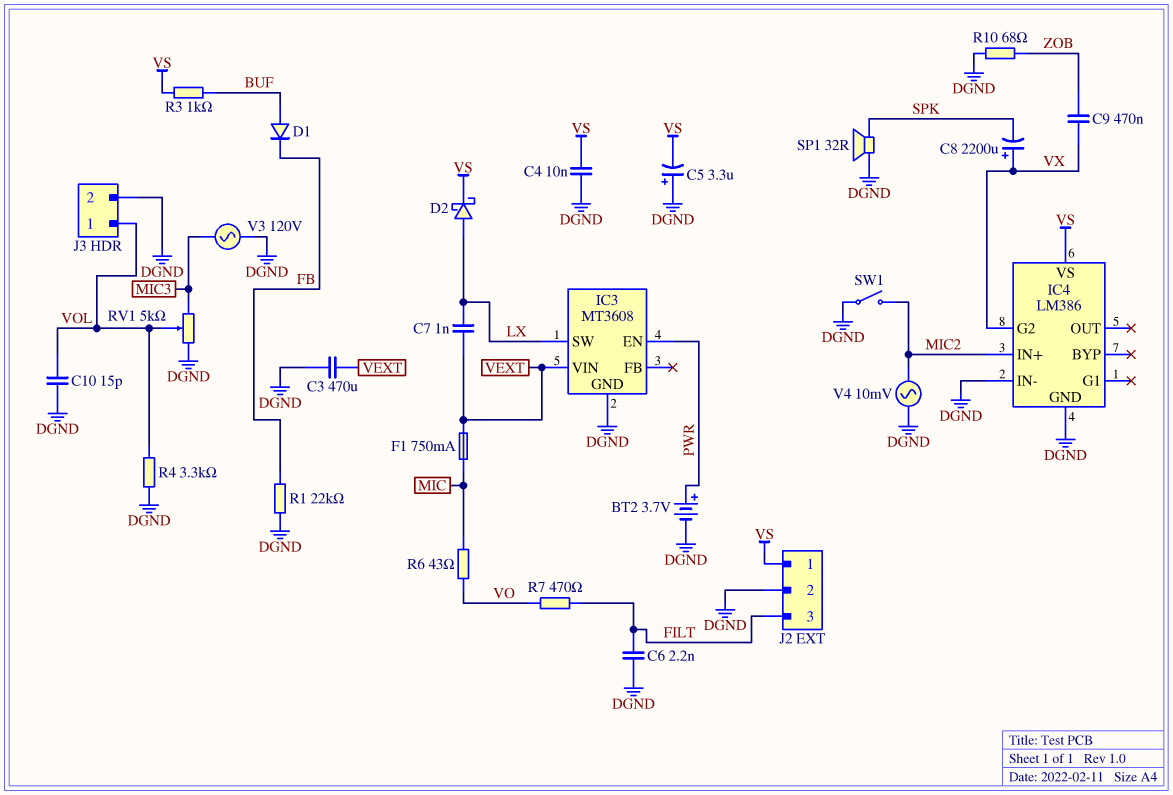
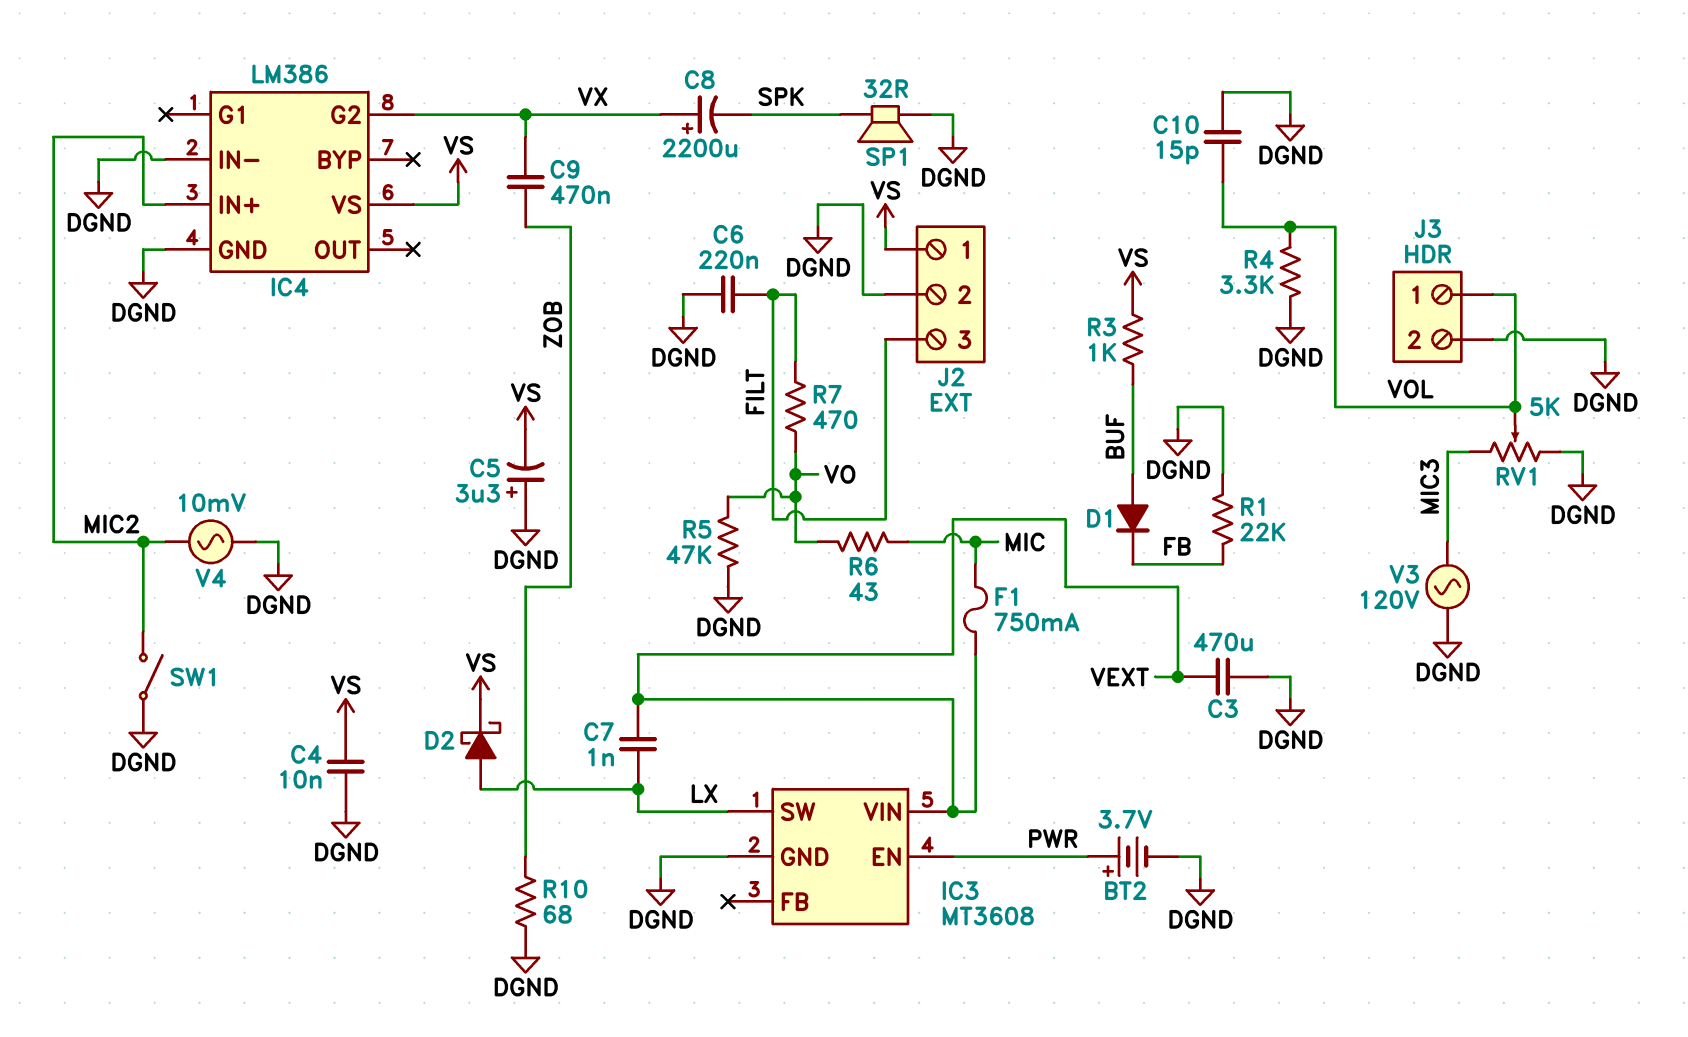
C6: 2.2nF (DGND, FILT) -> 220nF (DGND, FILT)
R5: none -> 47k (DGND, VO)

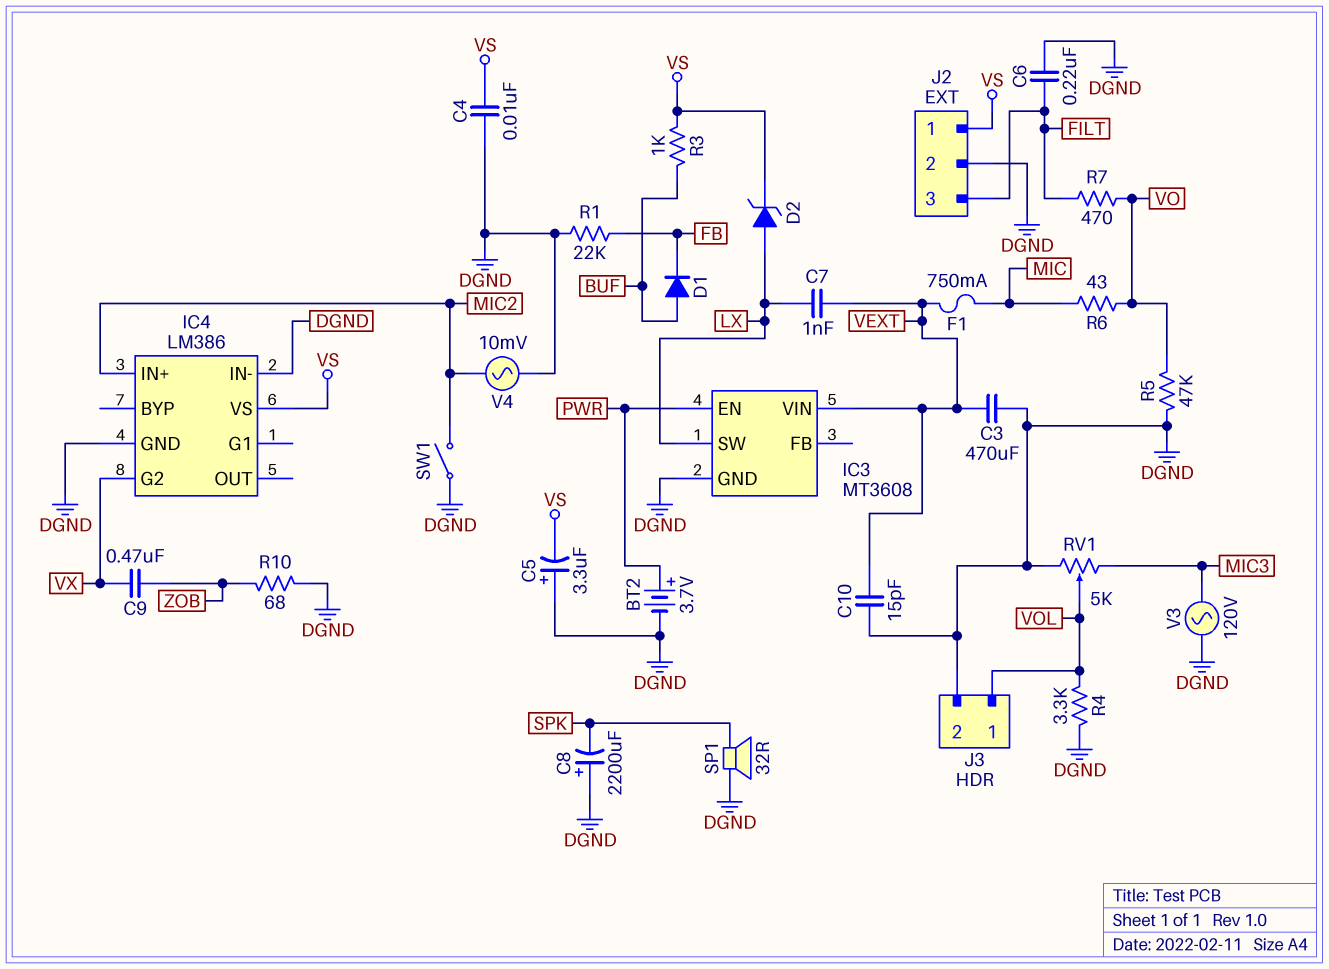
C8: 2200uF (plus VX, minus SPK) -> 2200uF (plus DGND, minus SPK)
C10: 15pF (DGND, VOL) -> 15pF (DGND, VEXT)
D2: schottky (A LX, K VS) -> zener (A LX, K VS)

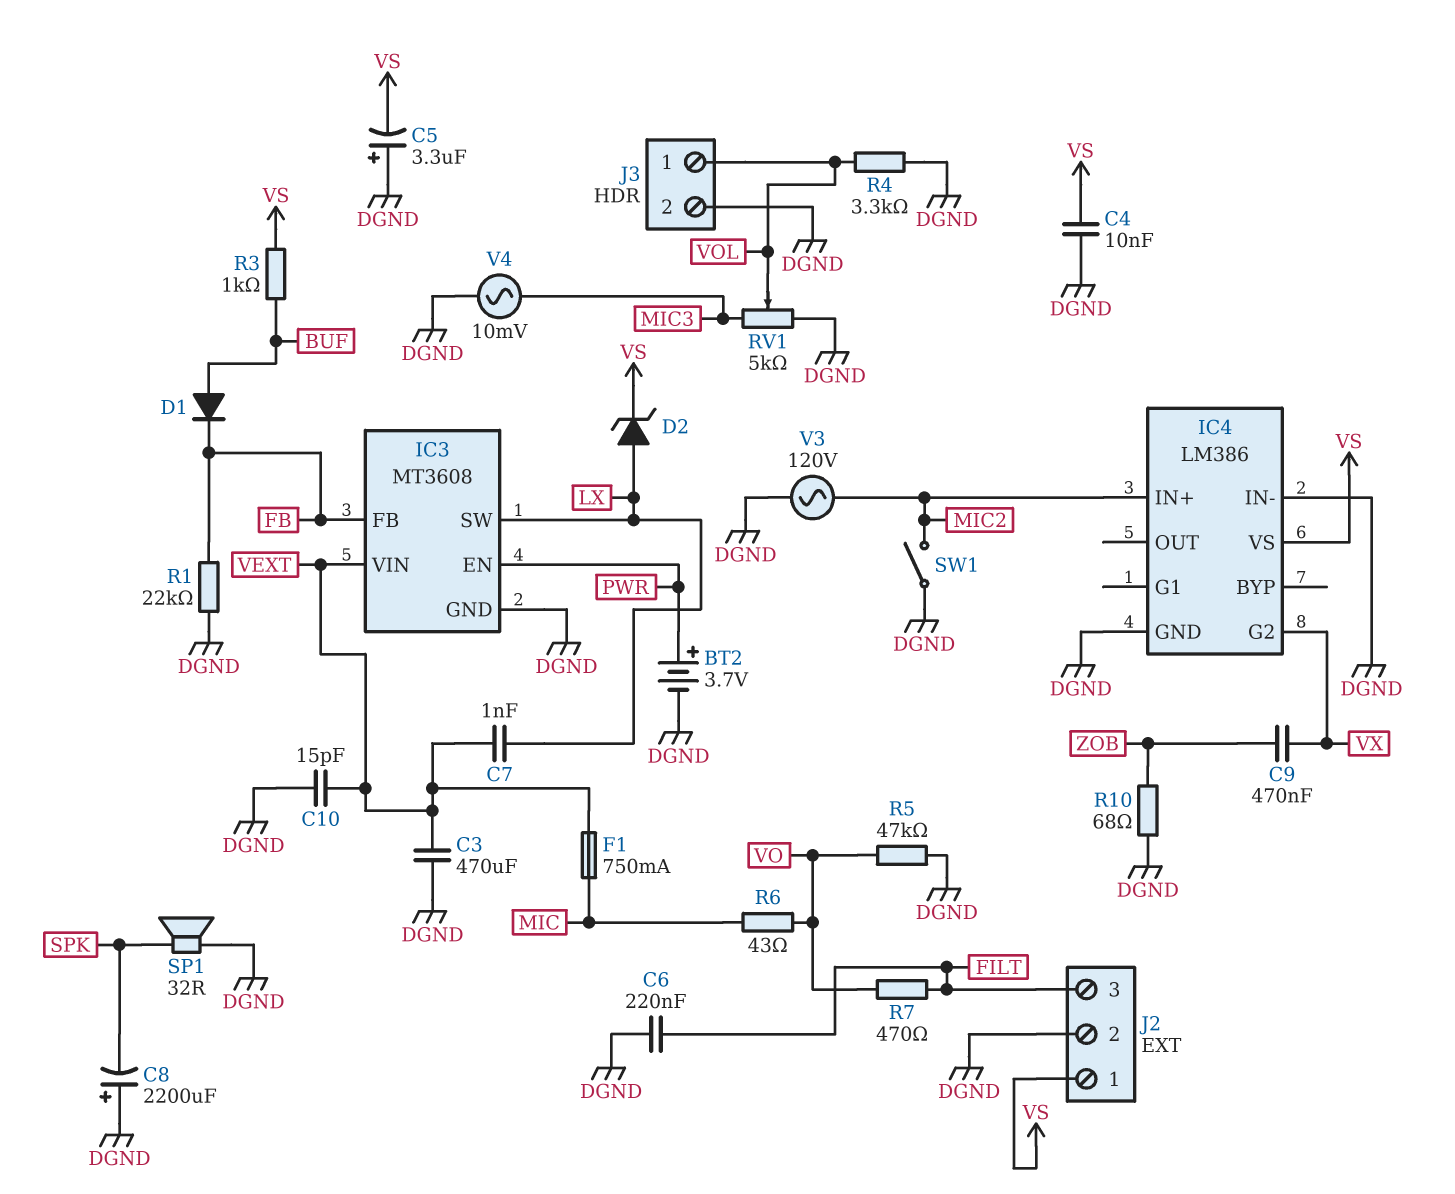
IC3 pin FB: none -> FB
V3: AC 120V (DGND, MIC3) -> AC 120V (DGND, MIC2)
V4: AC 10mV (DGND, MIC2) -> AC 10mV (DGND, MIC3)

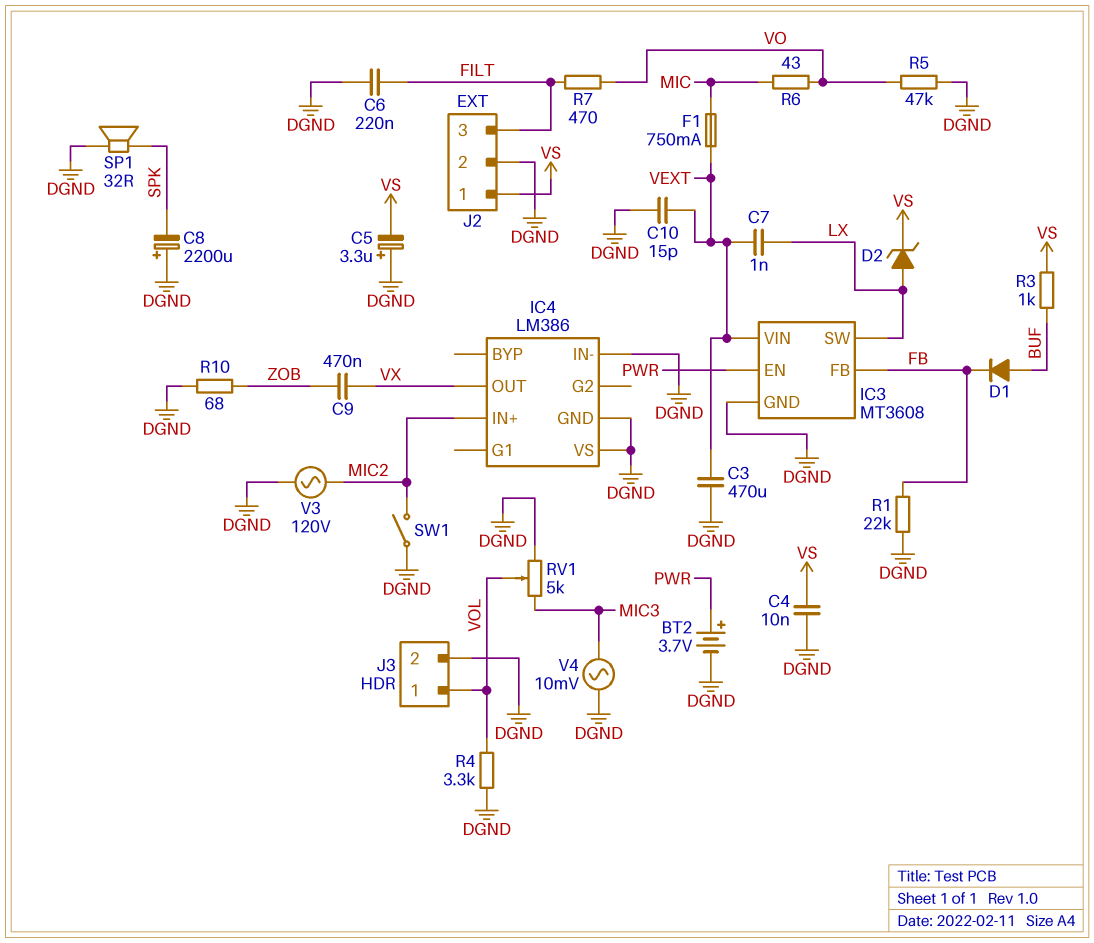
IC4 pin G2: VX -> none
IC4 pin OUT: none -> VX
IC4 pin VS: VS -> DGND

